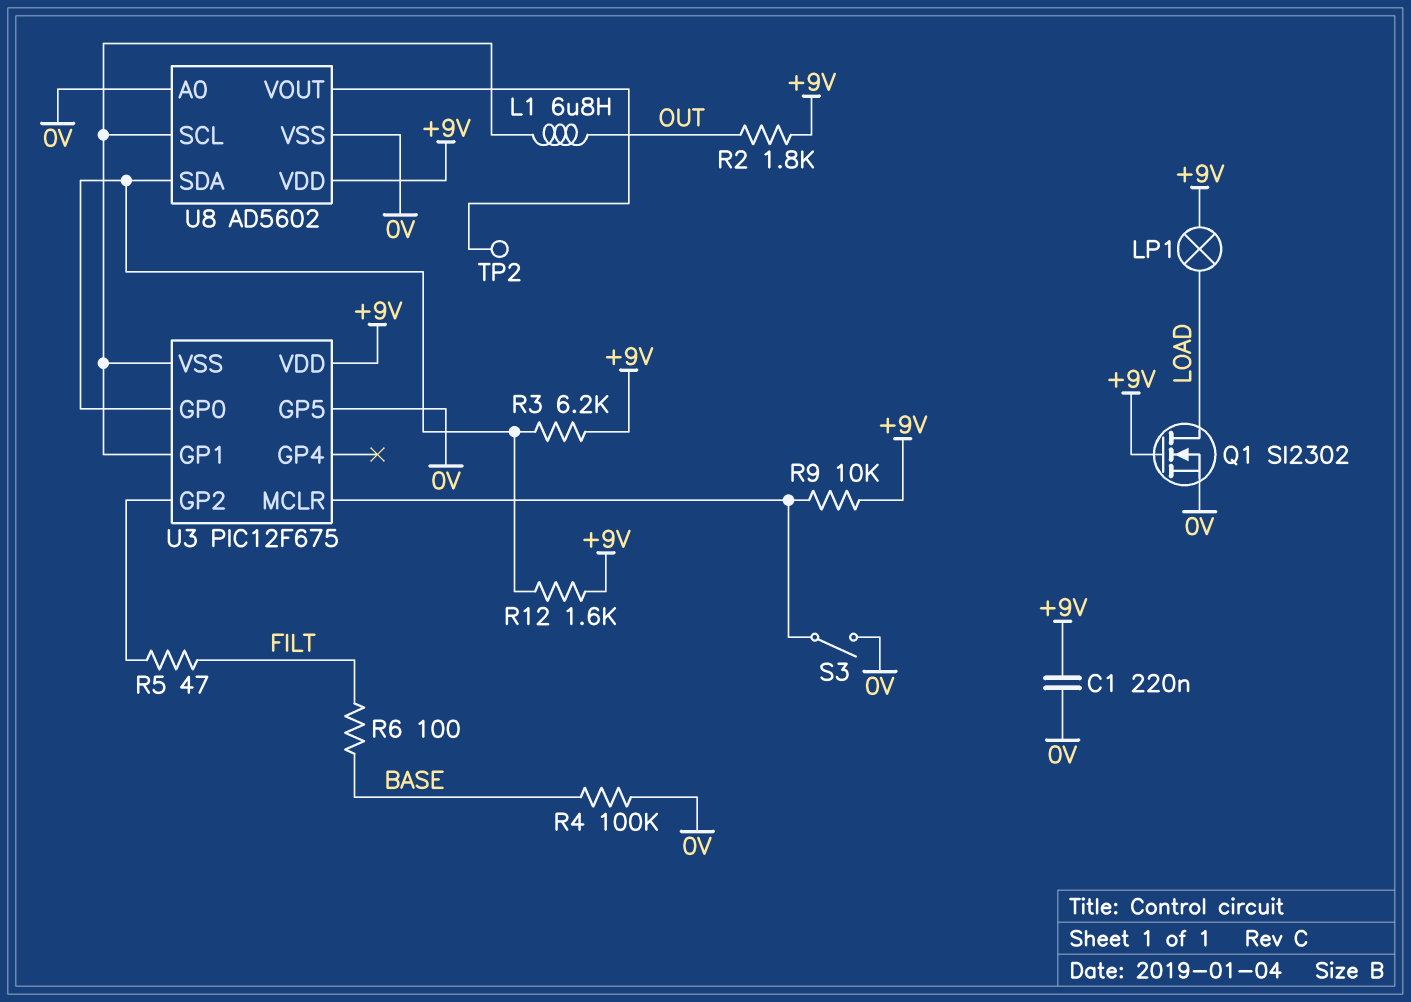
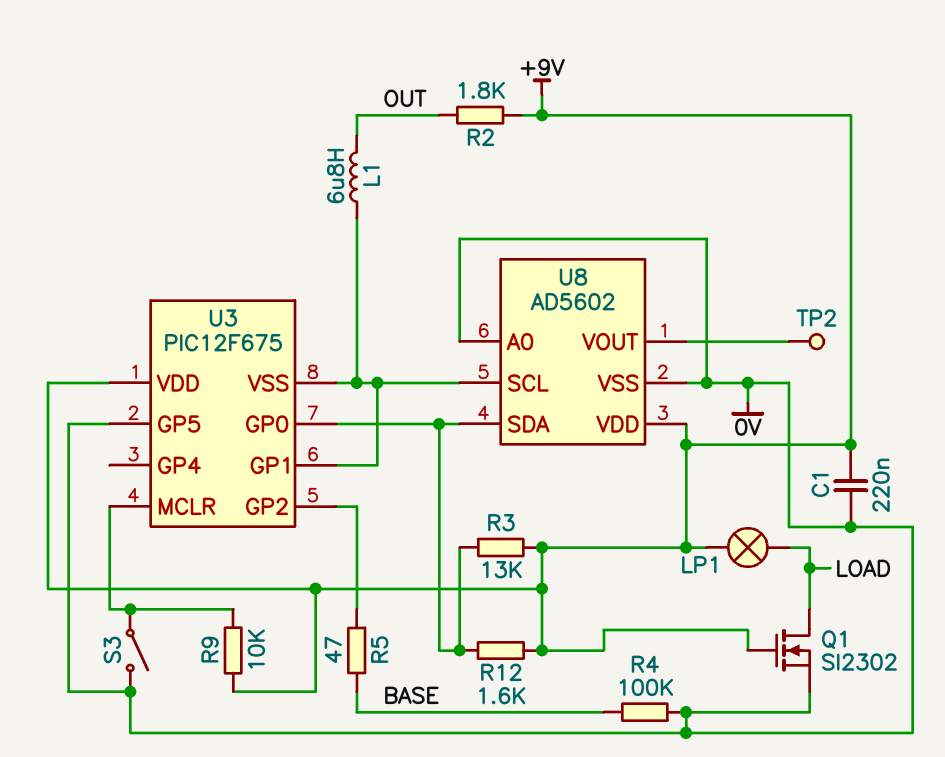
R3: 6.2k (+9V, U3/GP0) -> 13k (+9V, U3/GP0)
R5: 47 (FILT, U3/GP2) -> 47 (BASE, U3/GP2)
R6: 100 (BASE, FILT) -> none

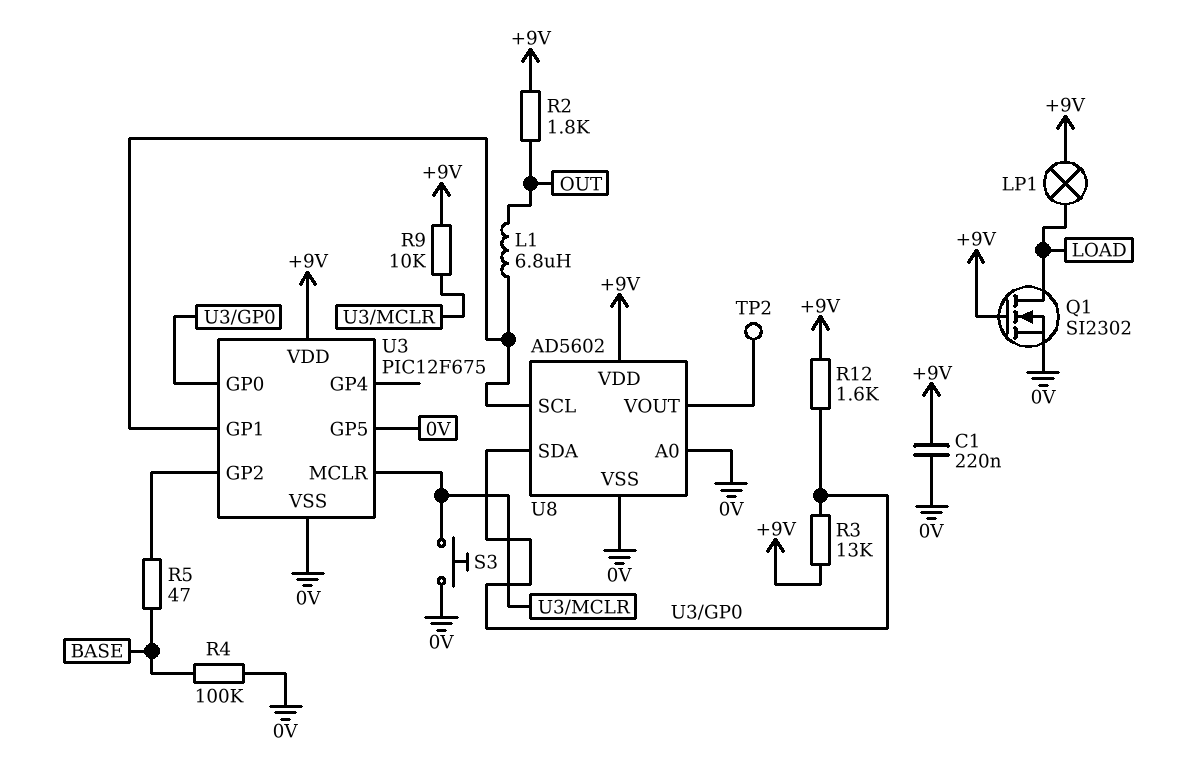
S3: switch (0V, U3/MCLR) -> button (0V, U3/MCLR)
U3 pin VSS: U3/GP1 -> 0V

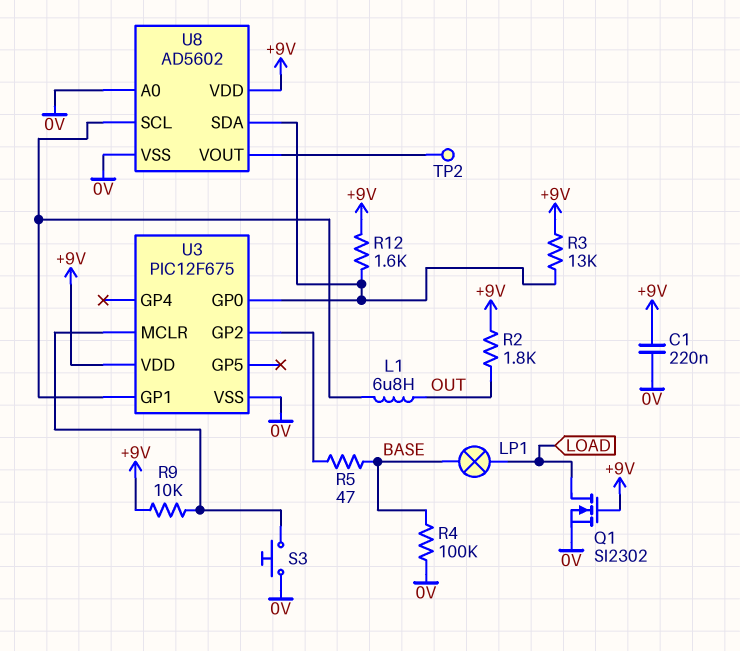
LP1: lamp (+9V, LOAD) -> lamp (BASE, LOAD)
U3 pin GP5: 0V -> none

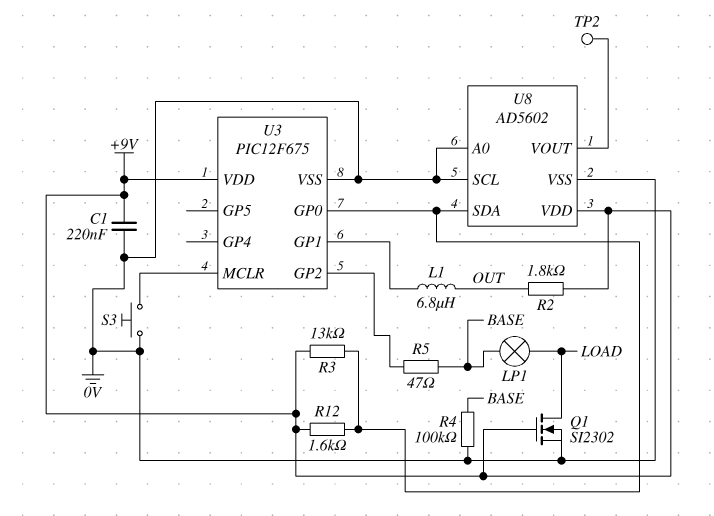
R9: 10k (+9V, U3/MCLR) -> none
U8 pin SCL: U3/GP1 -> 0V

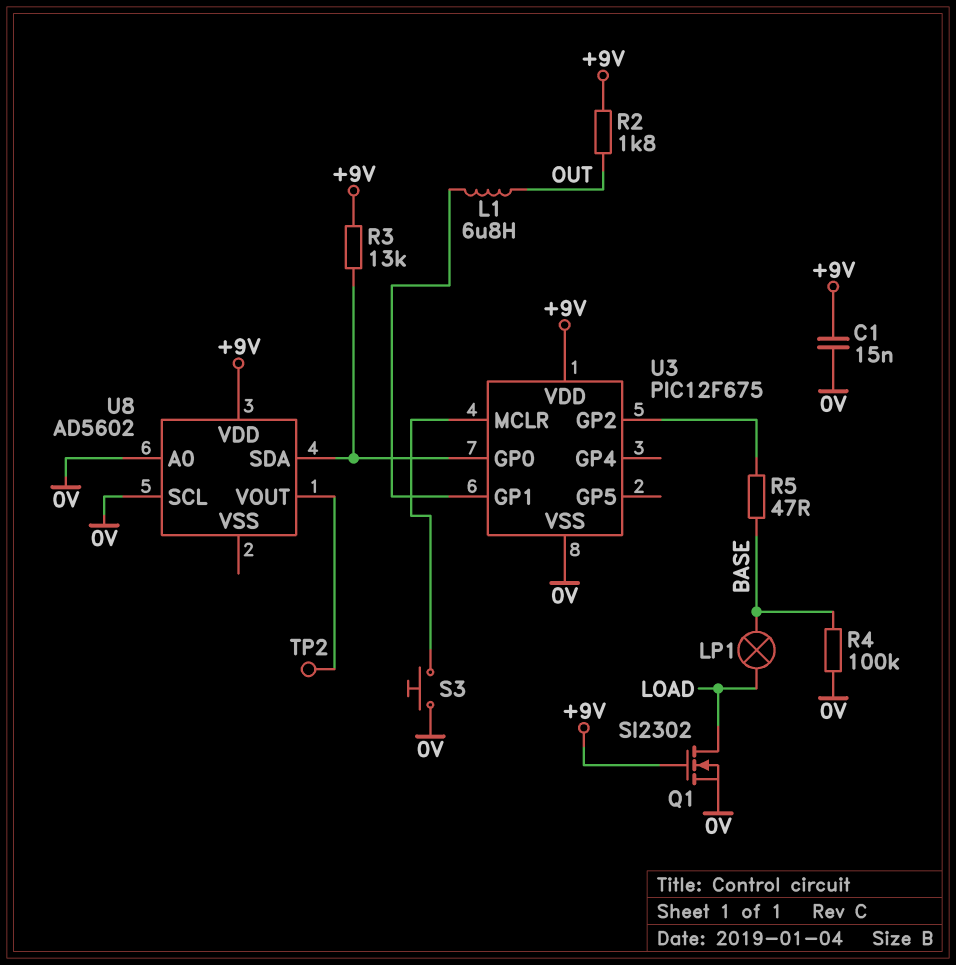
C1: 220nF (+9V, 0V) -> 15nF (+9V, 0V)
R12: 1.6k (+9V, U3/GP0) -> none
U8 pin VSS: 0V -> none

